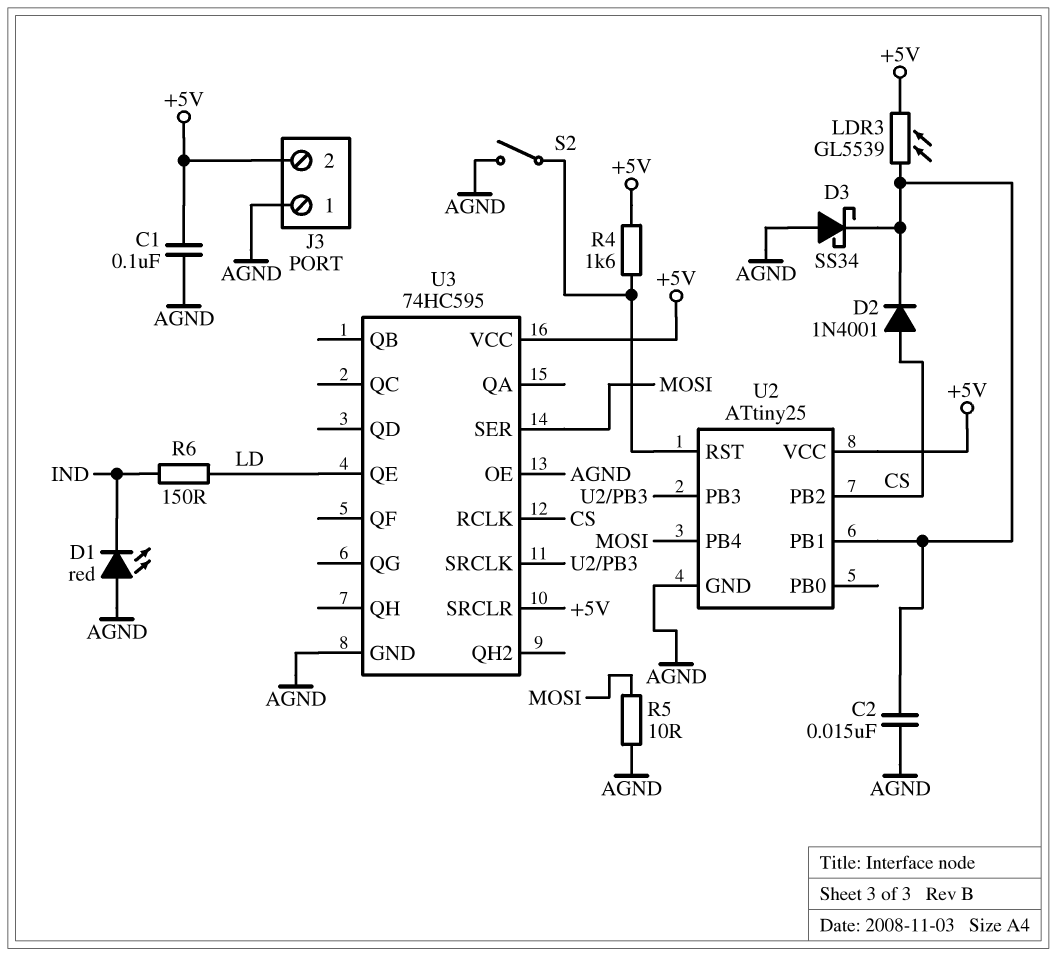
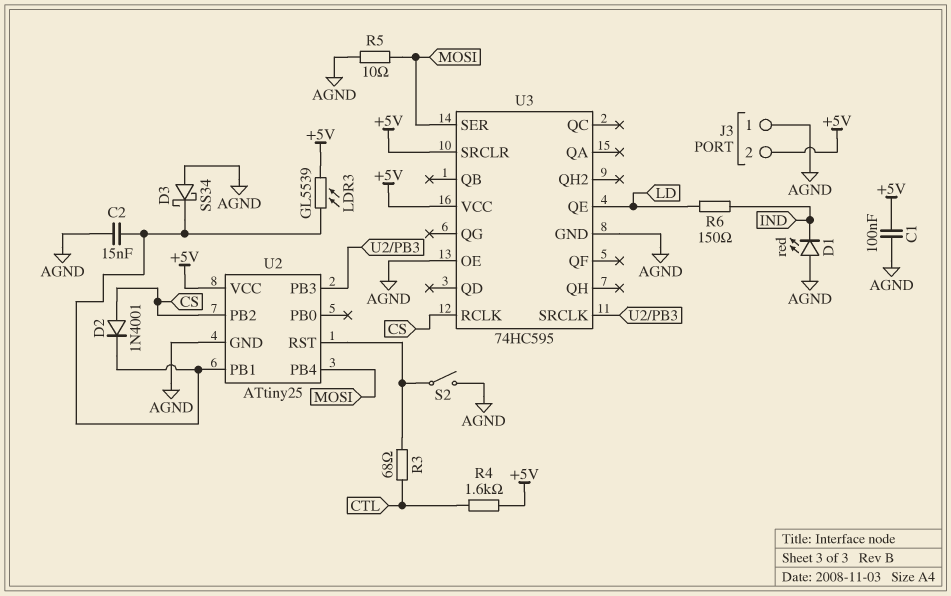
R3: none -> 68 (CTL, U2/RST)
R4: 1.6k (+5V, U2/RST) -> 1.6k (+5V, CTL)

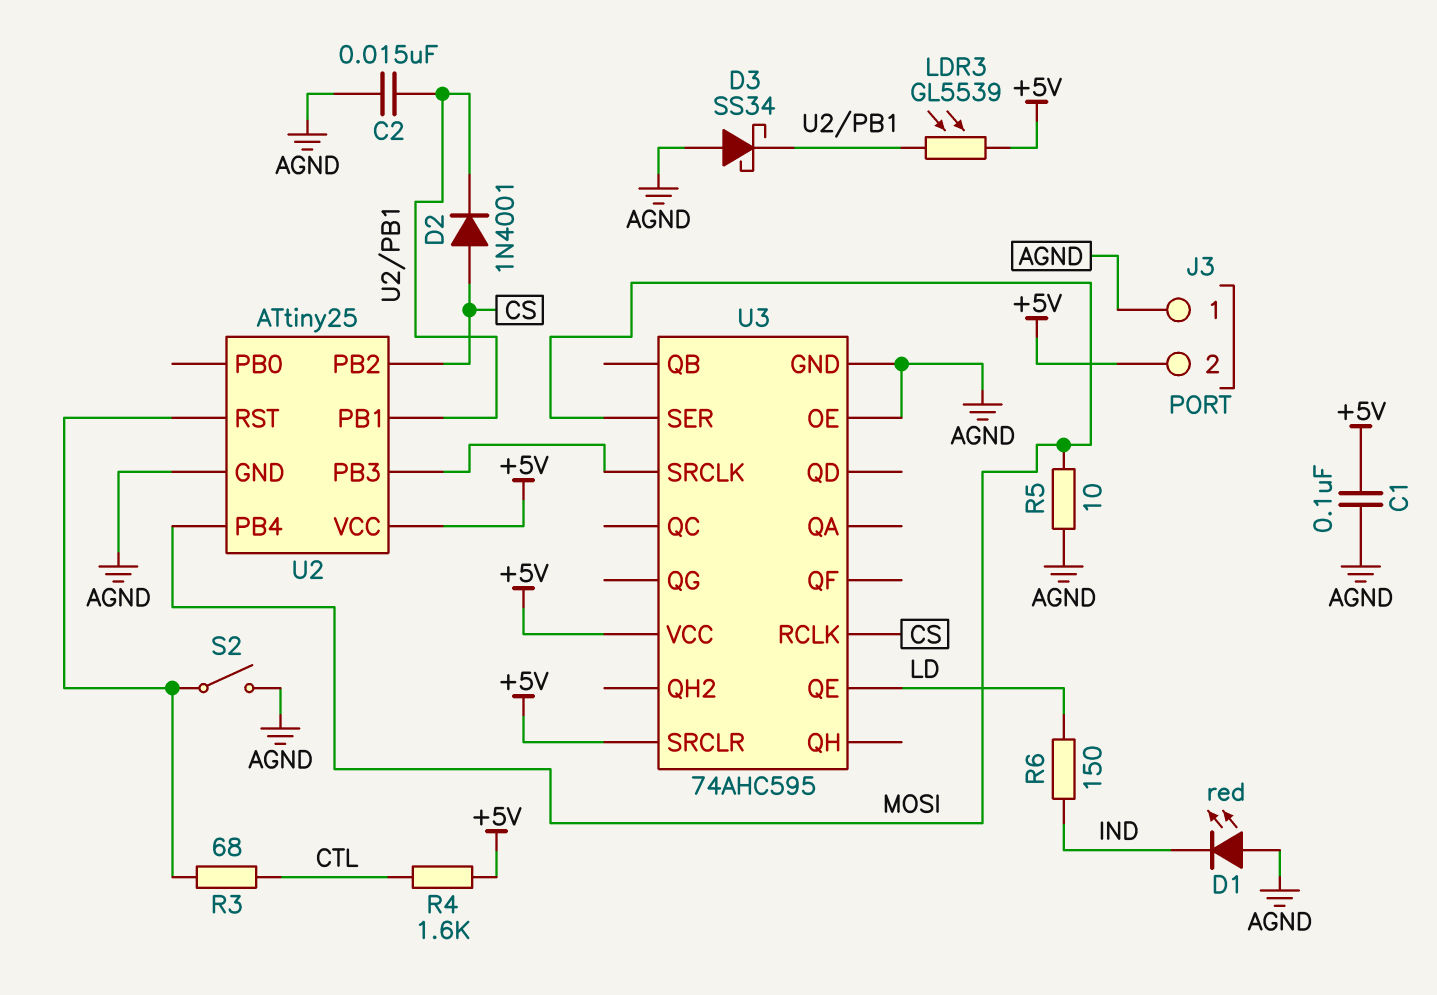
U3: 74HC595 -> 74AHC595

